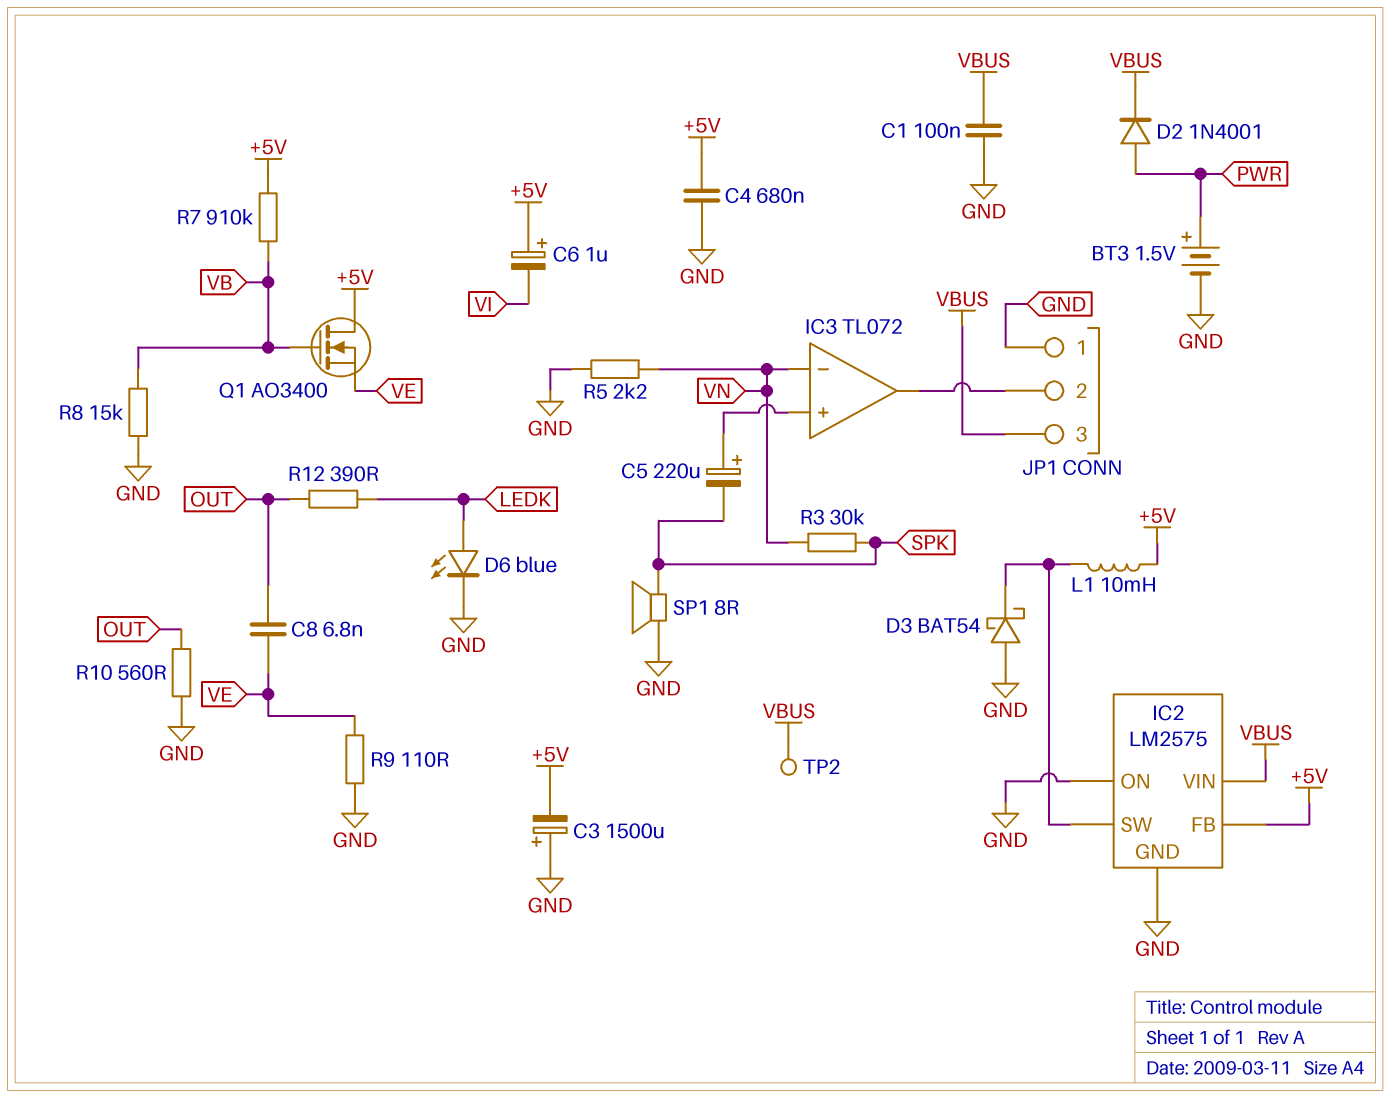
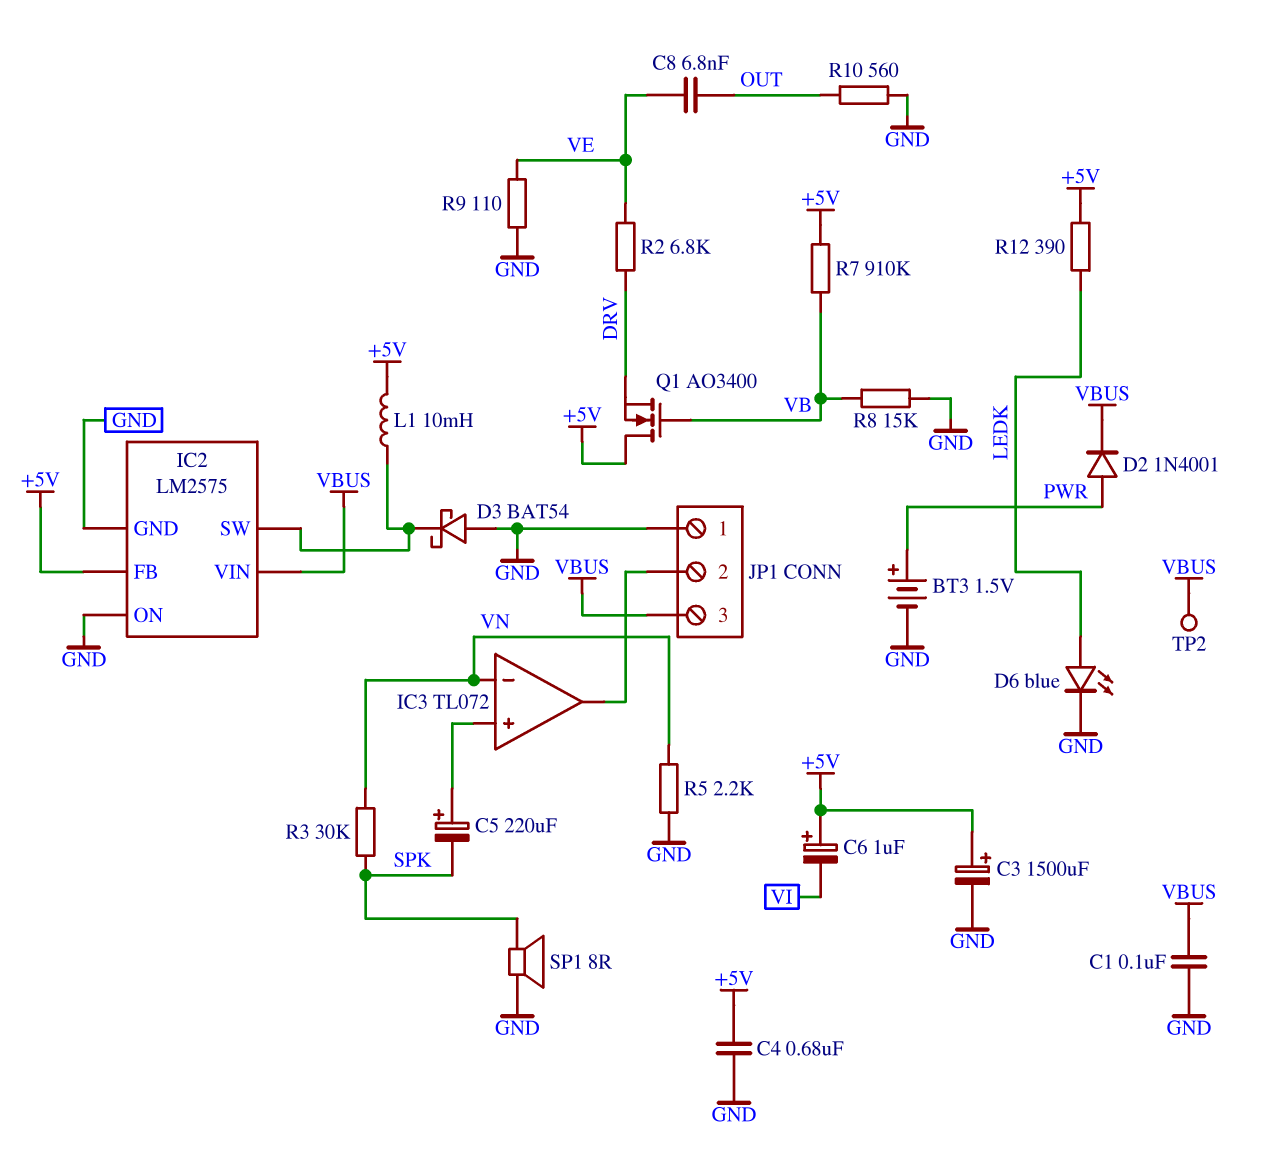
C3: 1500uF (plus GND, minus +5V) -> 1500uF (plus +5V, minus GND)
Q1: NMOS AO3400 (G VB, D +5V, S VE) -> NMOS AO3400 (G VB, D +5V, S DRV)
R2: none -> 6.8k (DRV, VE)
R12: 390 (LEDK, OUT) -> 390 (+5V, LEDK)

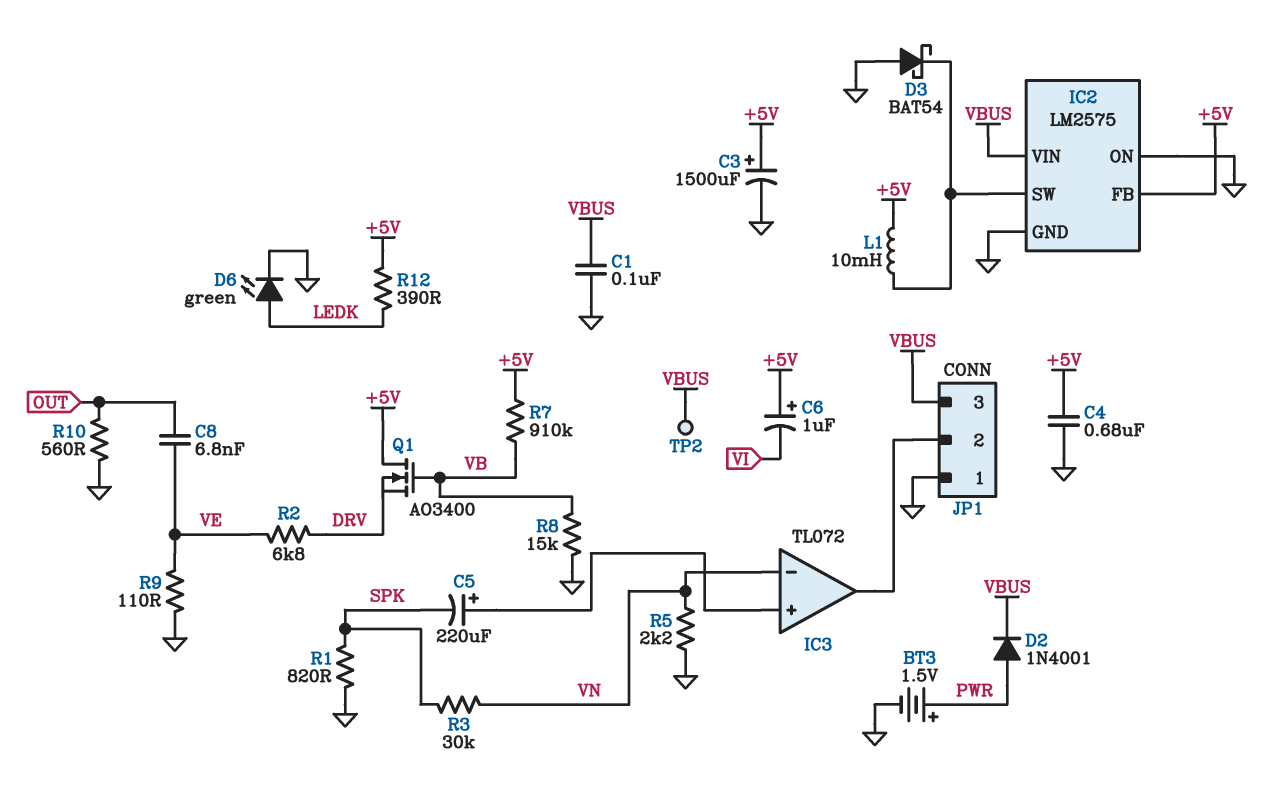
D6: LED blue (A LEDK, K GND) -> LED green (A LEDK, K GND)
R1: none -> 820 (GND, SPK)
SP1: speaker 8R (GND, SPK) -> none

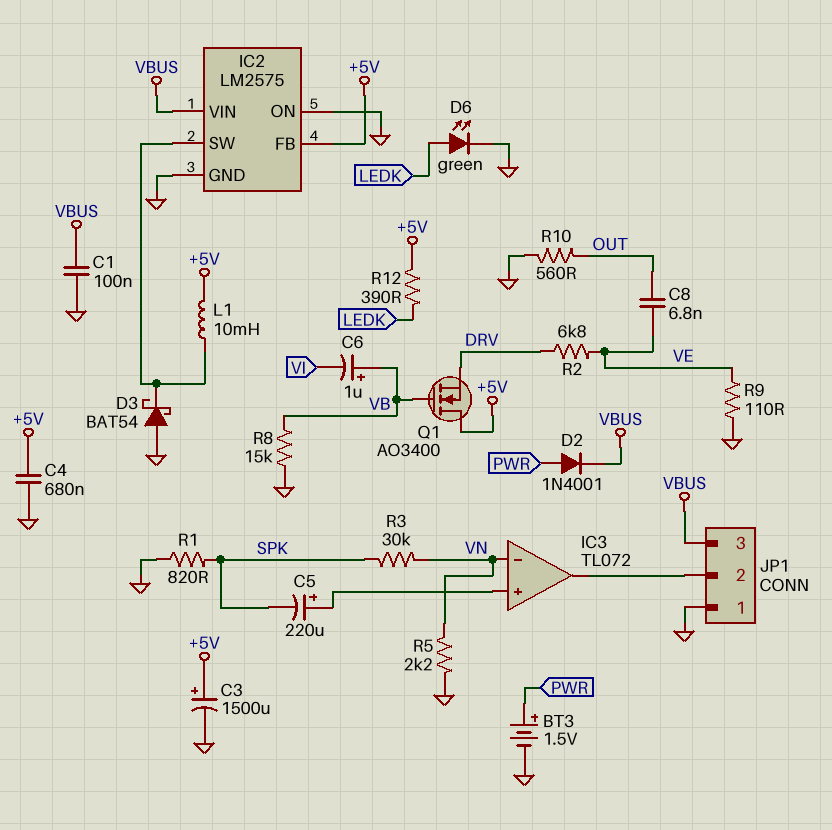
C6: 1uF (plus +5V, minus VI) -> 1uF (plus VB, minus VI)
R7: 910k (+5V, VB) -> none
TP2: test point (VBUS) -> none

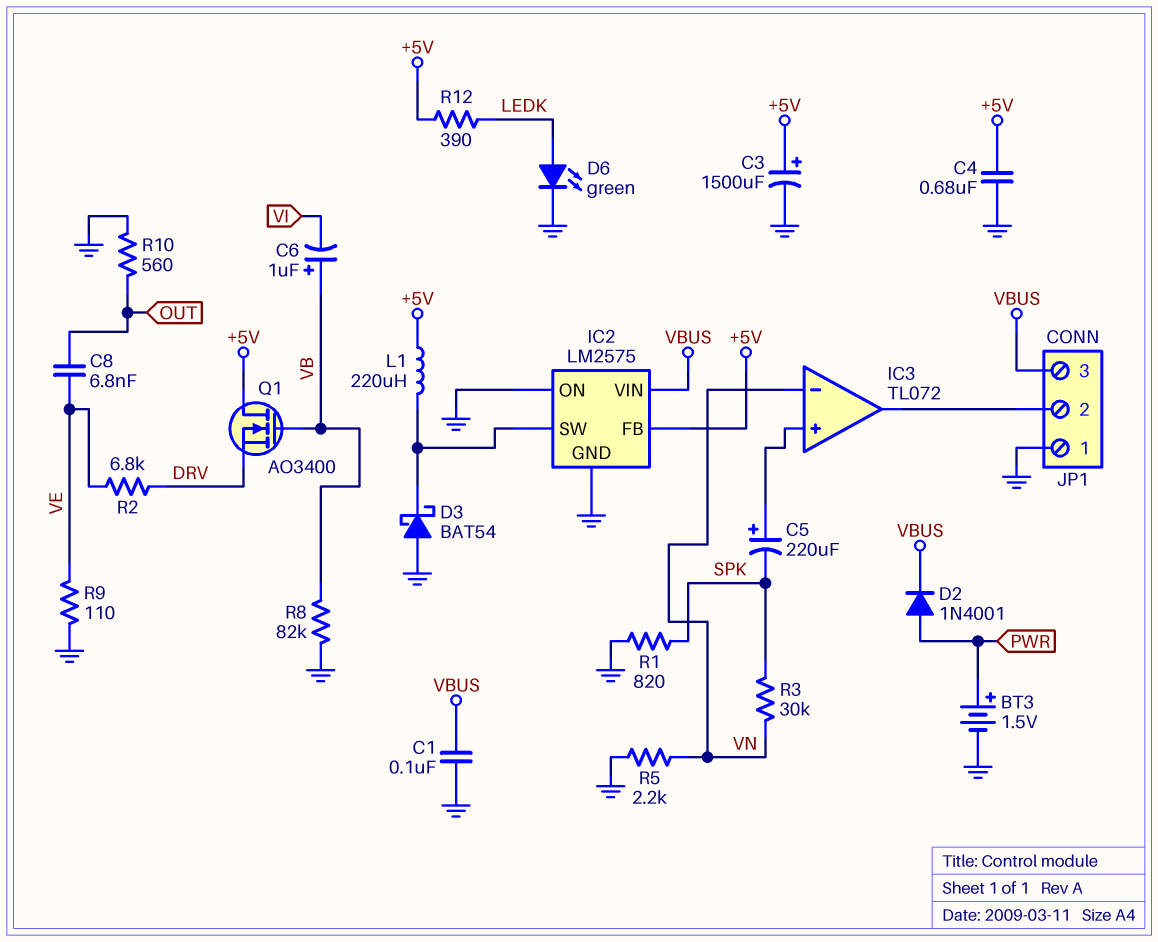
L1: 10mH (+5V, IC2/SW) -> 220uH (+5V, IC2/SW)
R8: 15k (GND, VB) -> 82k (GND, VB)

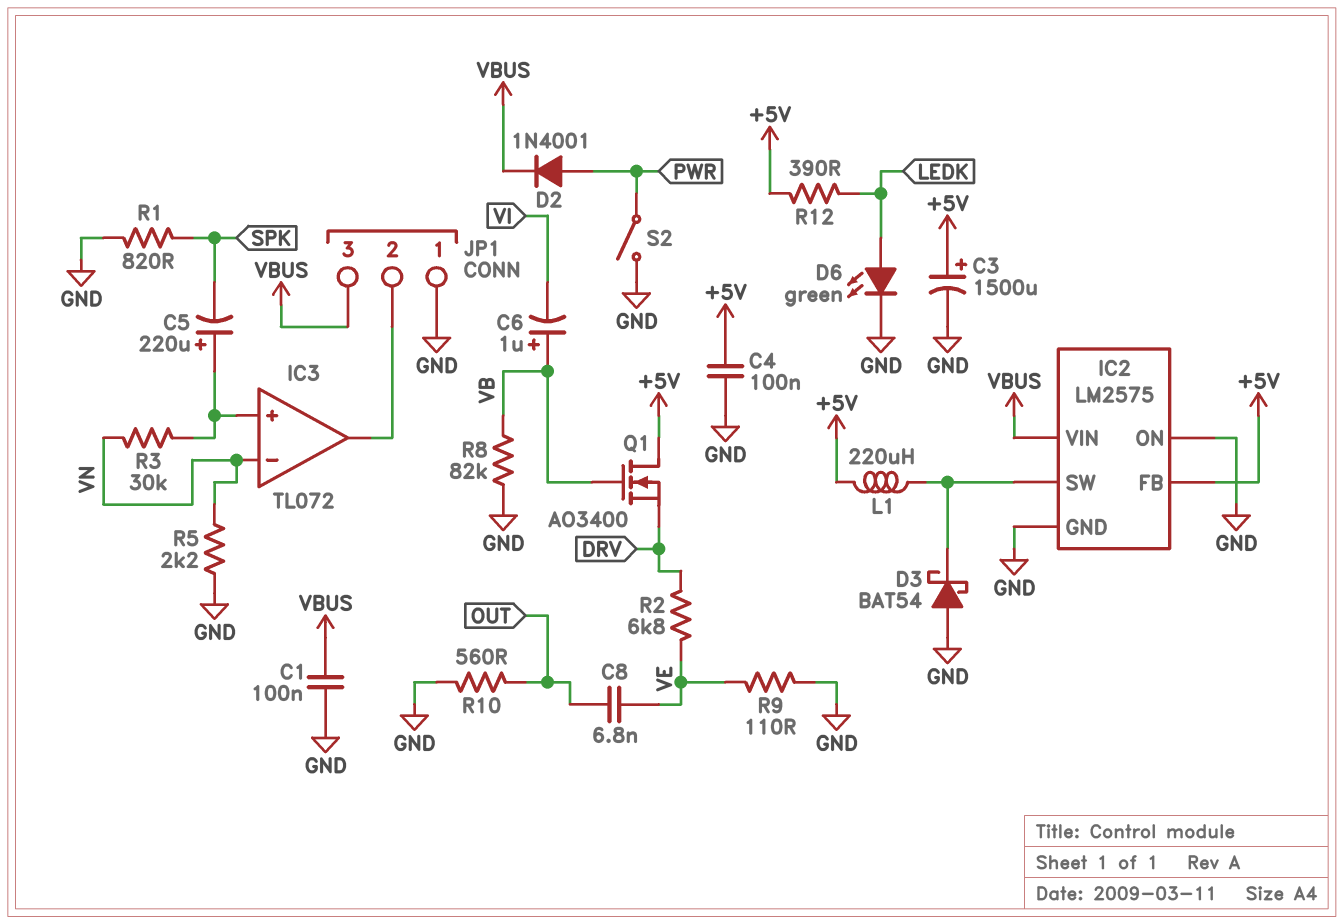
BT3: 1.5V (plus PWR, minus GND) -> none
C4: 680nF (+5V, GND) -> 100nF (+5V, GND)
R3: 30k (SPK, VN) -> 30k (IC3/in+, VN)
S2: none -> switch (GND, PWR)

